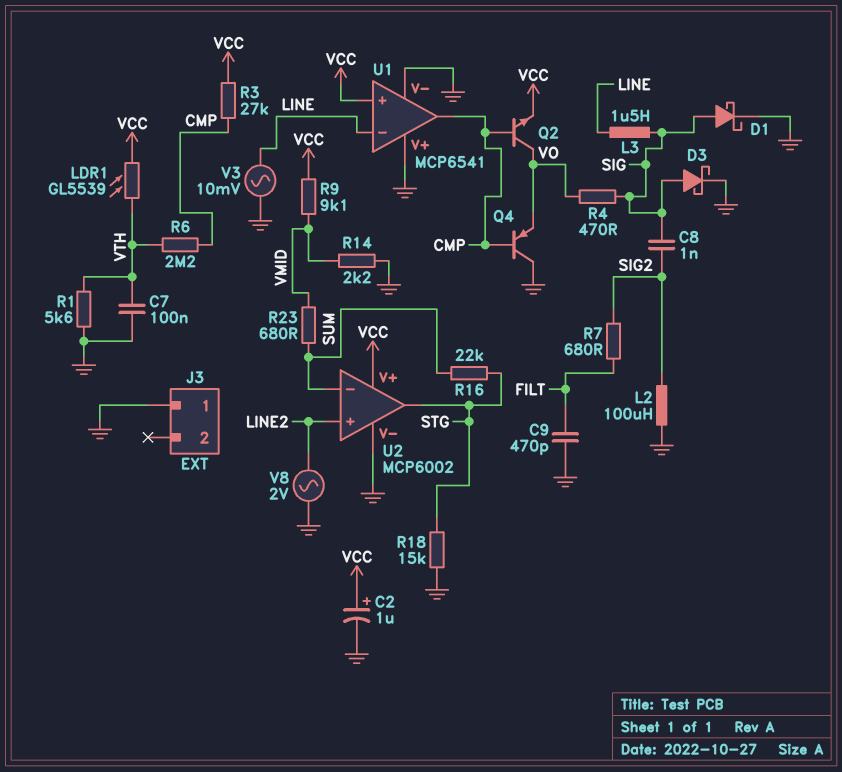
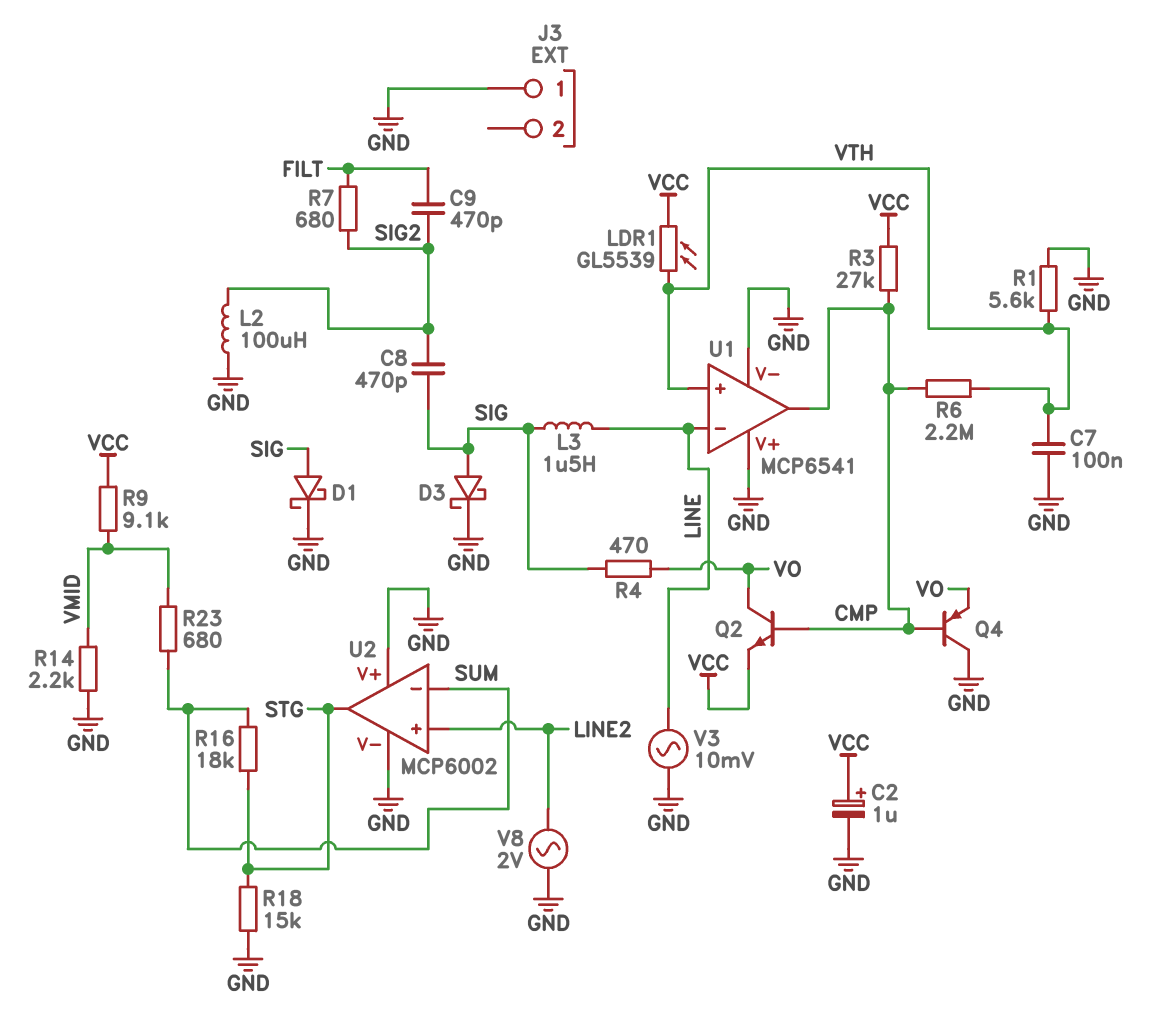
C8: 1nF (SIG, SIG2) -> 470pF (SIG, SIG2)
C9: 470pF (FILT, GND) -> 470pF (FILT, SIG2)
R16: 22k (STG, SUM) -> 18k (STG, SUM)
U1 pin in+: VCC -> VTH
U2 pin V+: VCC -> GND

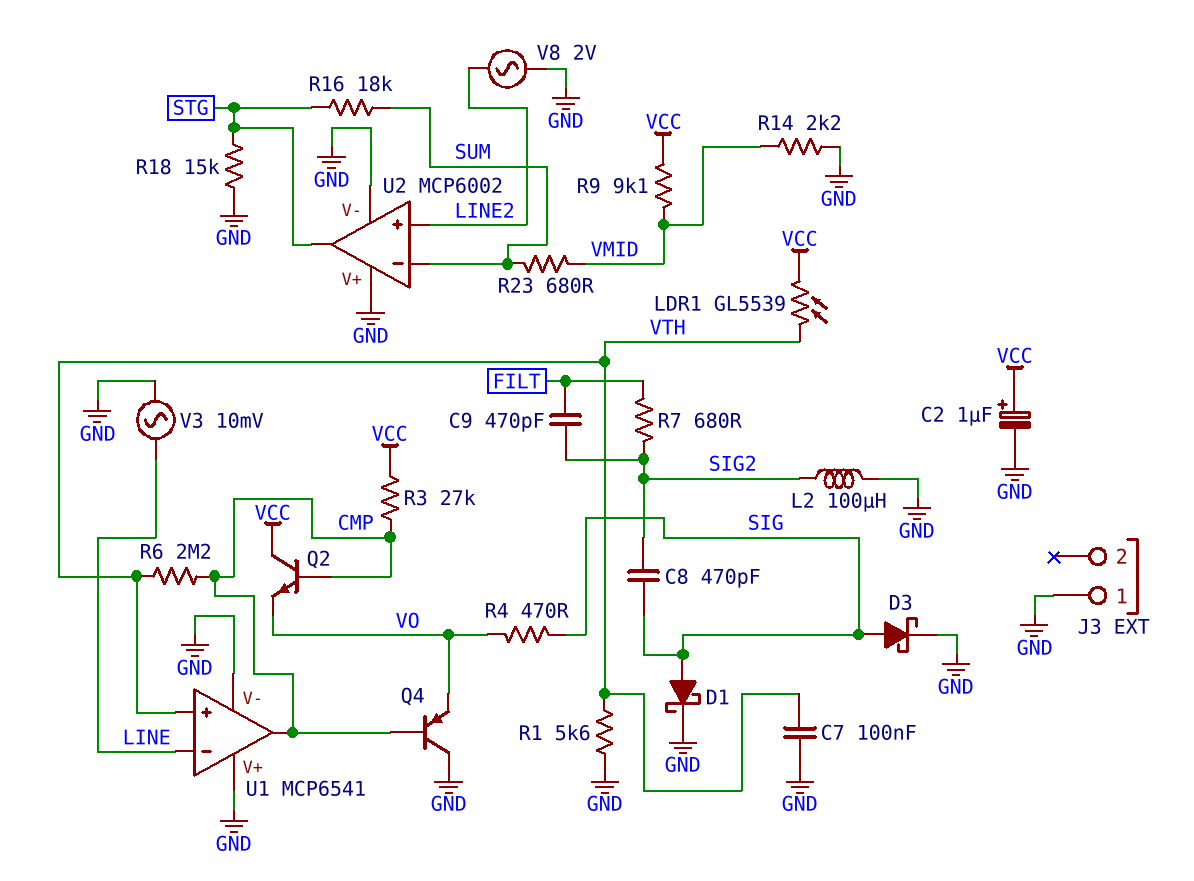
L3: 1.5uH (LINE, SIG) -> none
Q2: NPN (B CMP, C VO, E VCC) -> NPN (B CMP, C VCC, E VO)

